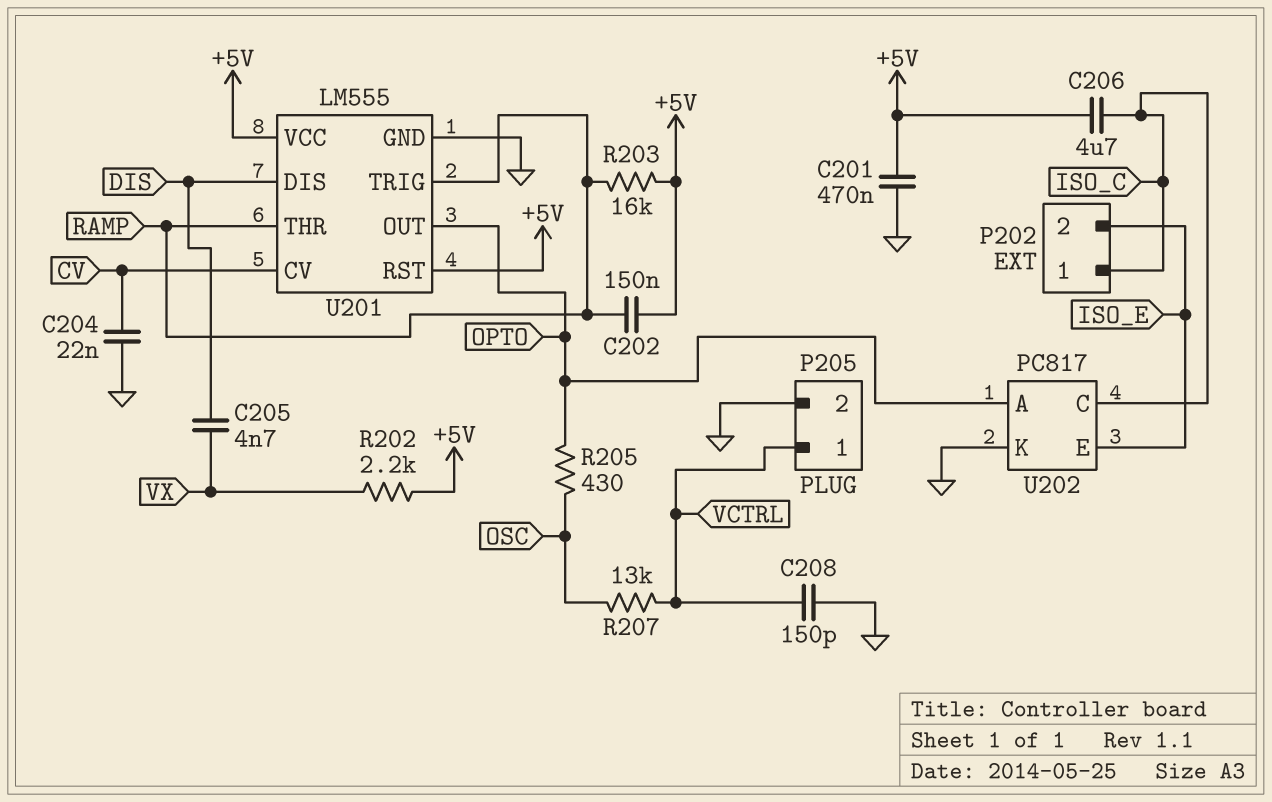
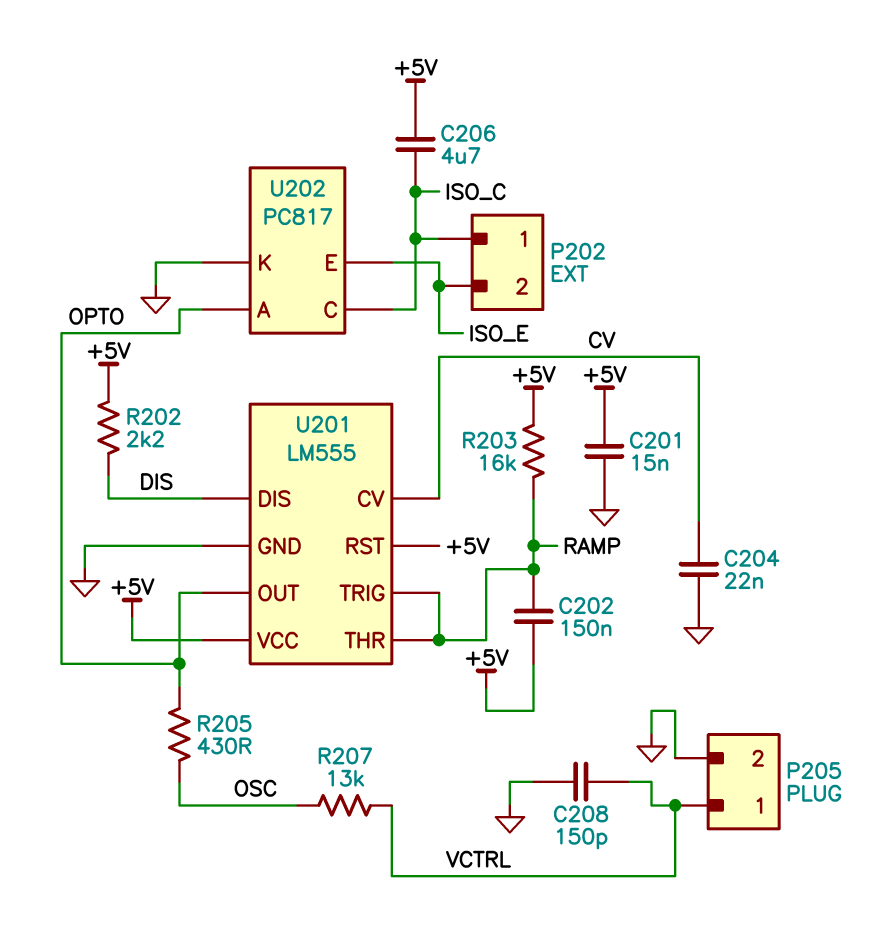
C201: 470nF (+5V, GND) -> 15nF (+5V, GND)
C205: 4.7nF (DIS, VX) -> none
R202: 2.2k (+5V, VX) -> 2.2k (+5V, DIS)

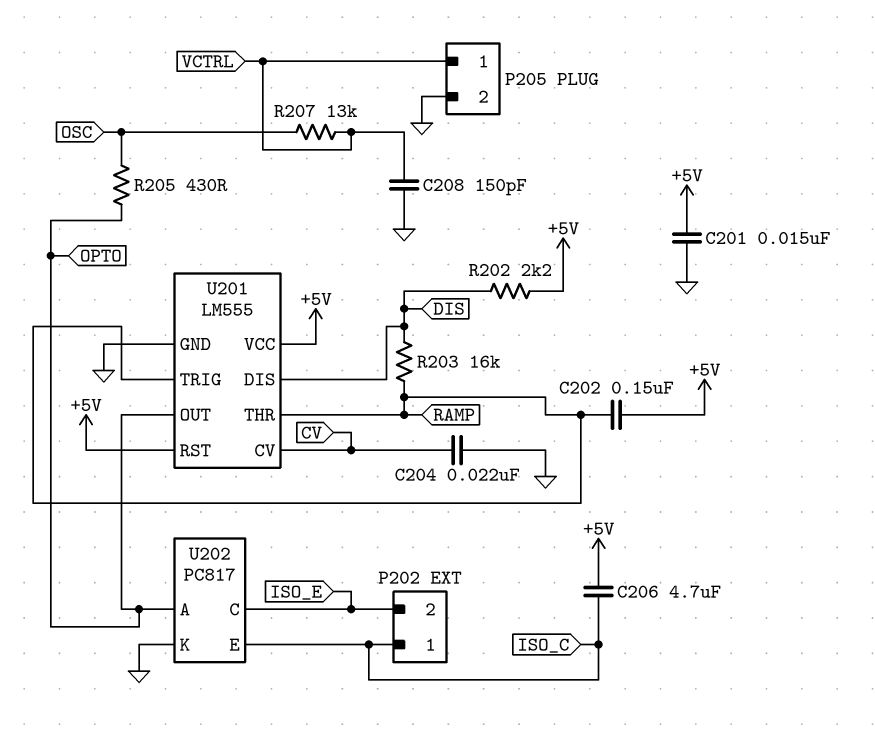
R203: 16k (+5V, RAMP) -> 16k (DIS, RAMP)
U202 pin C: ISO_C -> ISO_E
U202 pin E: ISO_E -> ISO_C

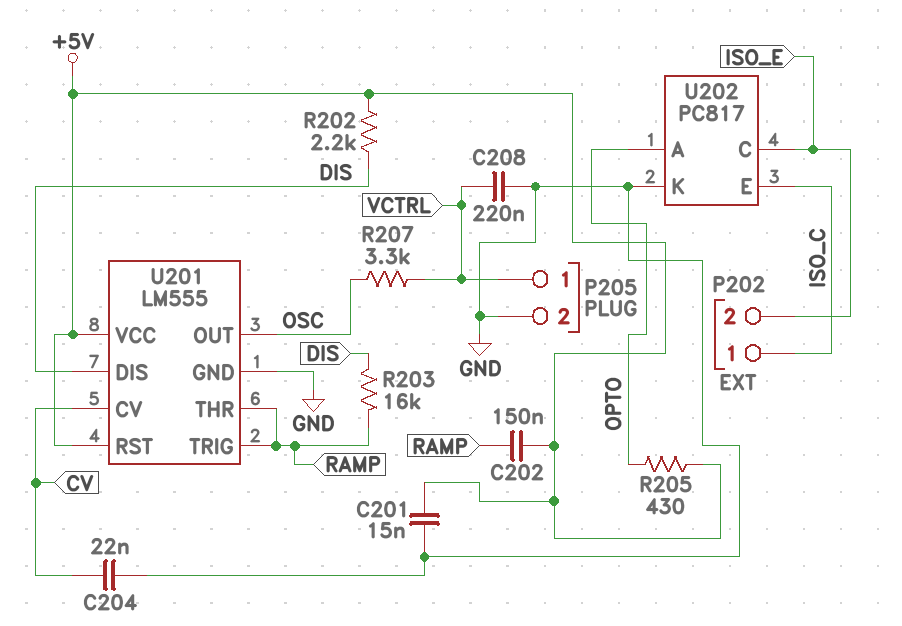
C206: 4.7uF (+5V, ISO_C) -> none
C208: 150pF (GND, VCTRL) -> 220nF (GND, VCTRL)
R205: 430 (OPTO, OSC) -> 430 (+5V, OPTO)
R207: 13k (OSC, VCTRL) -> 3.3k (OSC, VCTRL)
U201 pin OUT: OPTO -> OSC

